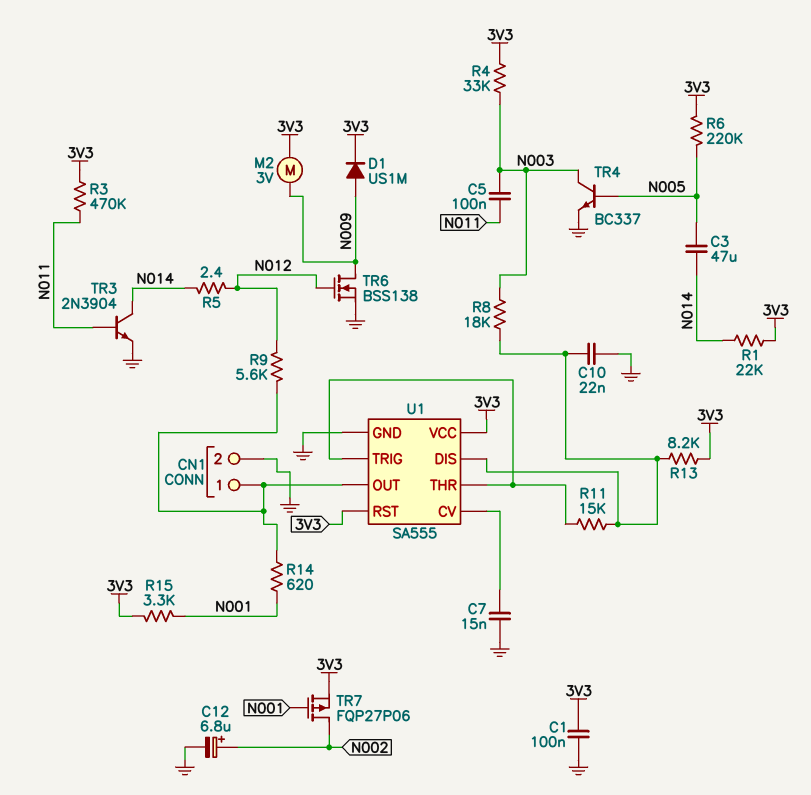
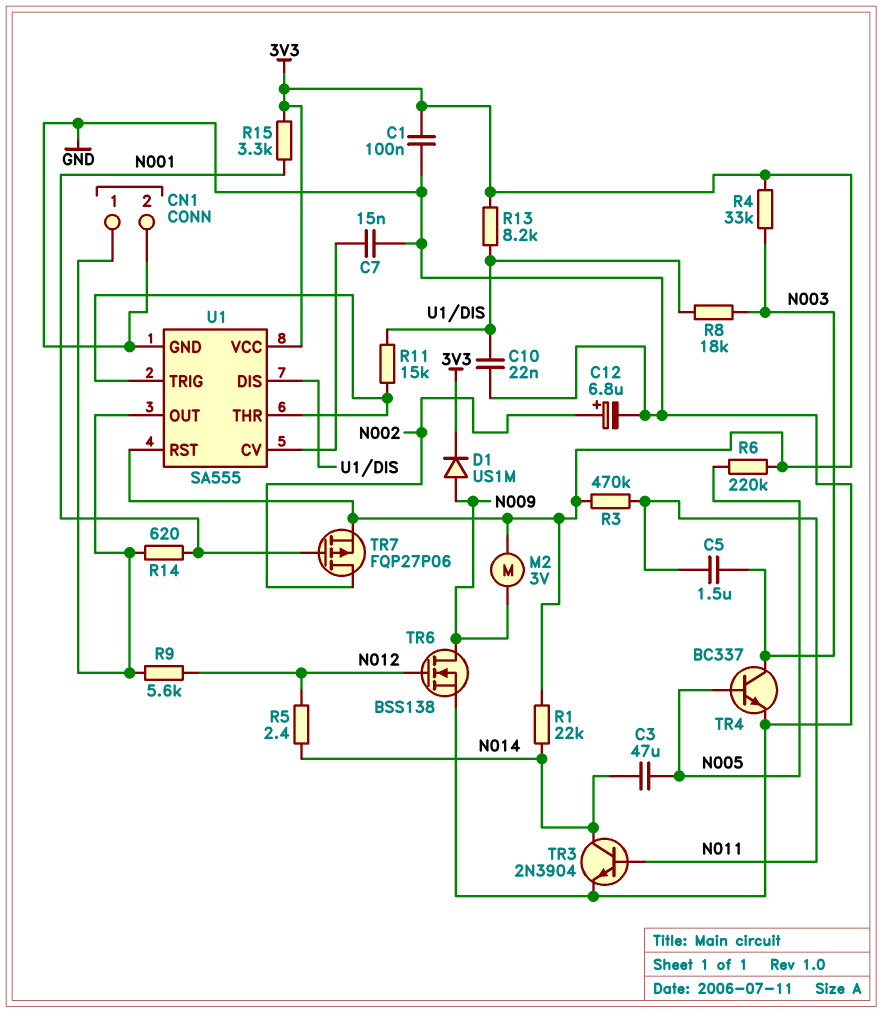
C5: 100nF (N003, N011) -> 1.5uF (N003, N011)

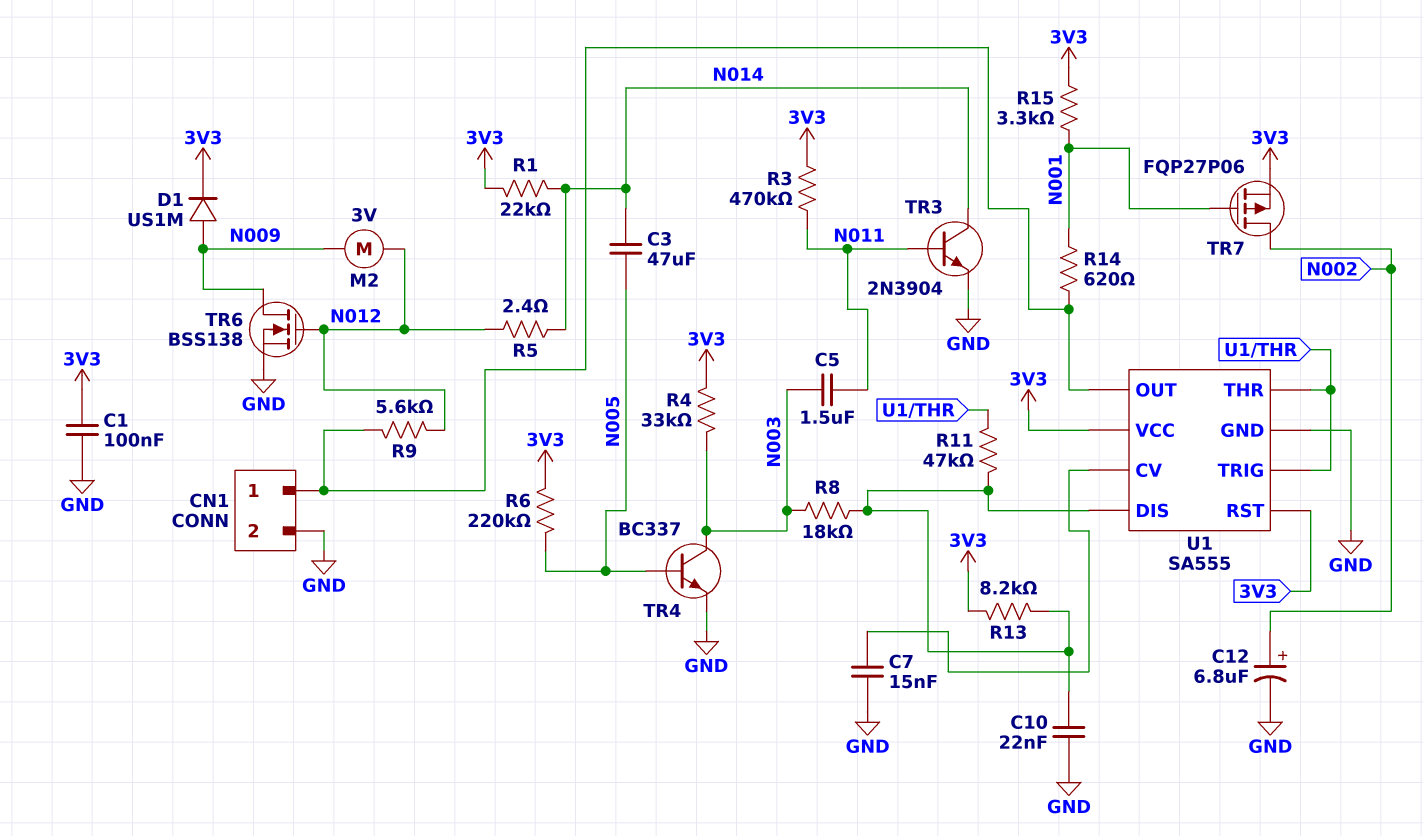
M2: motor 3V (3V3, N009) -> motor 3V (N009, N012)
R11: 15k (U1/DIS, U1/THR) -> 47k (U1/DIS, U1/THR)

